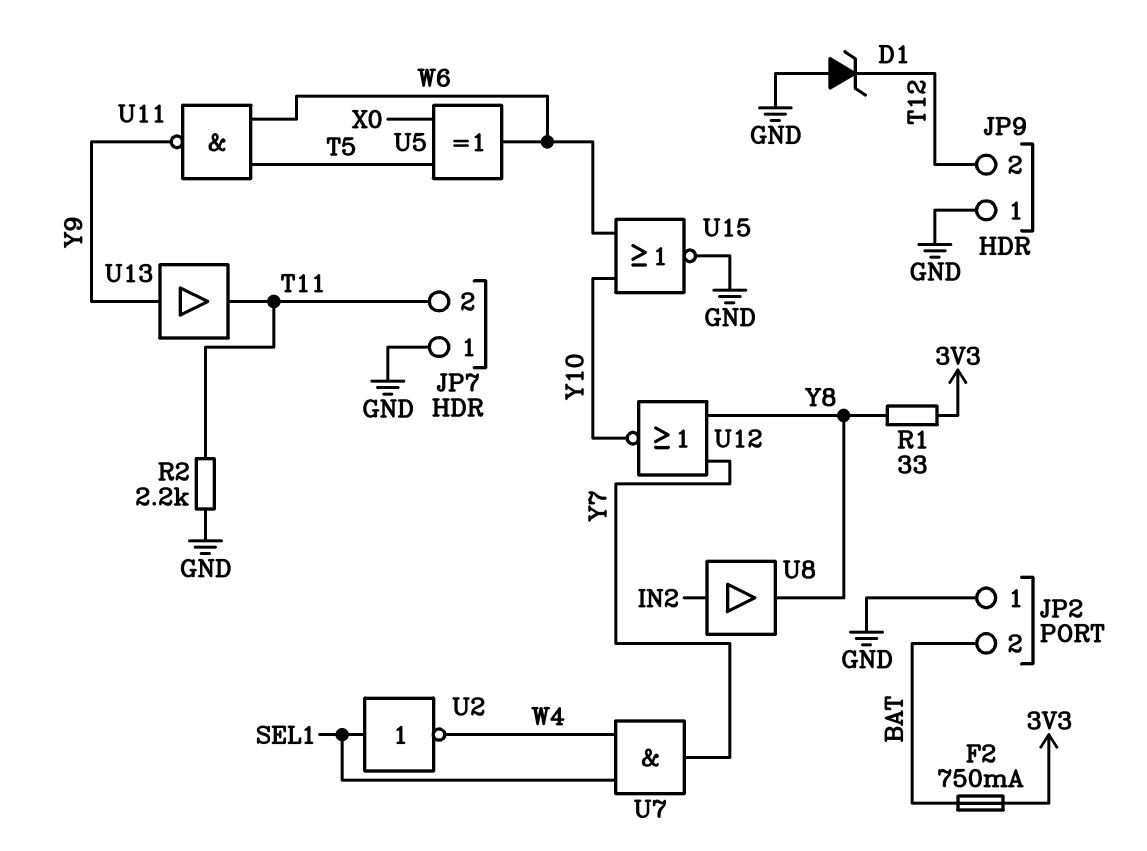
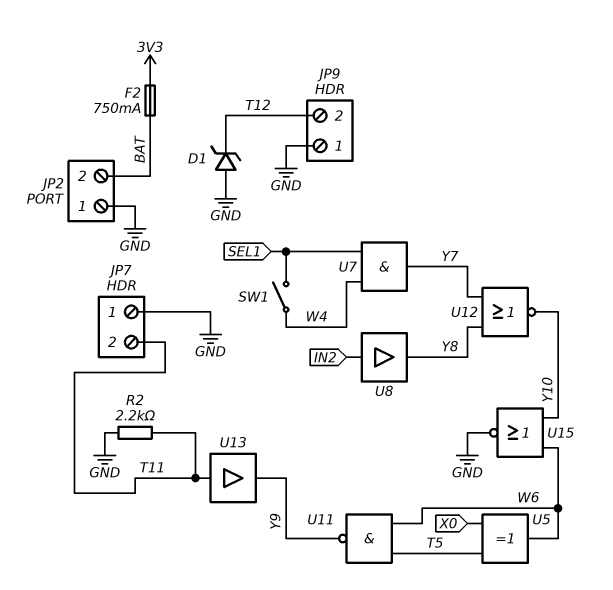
R1: 33 (3V3, Y8) -> none
SW1: none -> switch (SEL1, W4)
U2: NOT (in SEL1, out W4) -> none
U13: buffer (in Y9, out T11) -> buffer (in T11, out Y9)

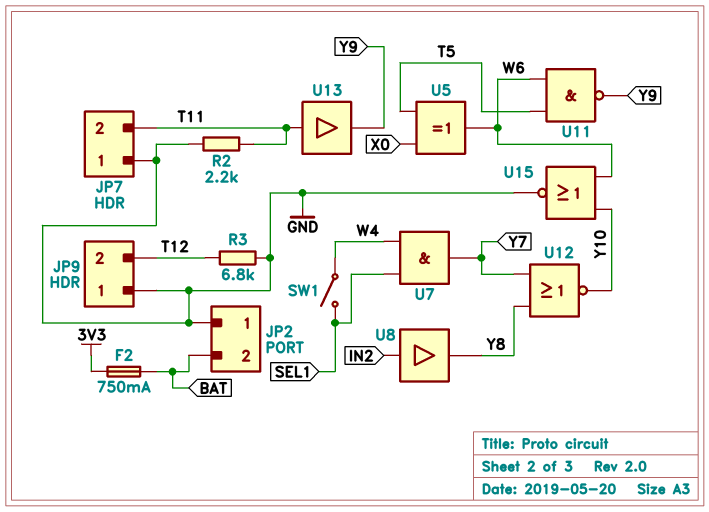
D1: zener (A GND, K T12) -> none
R3: none -> 6.8k (GND, T12)

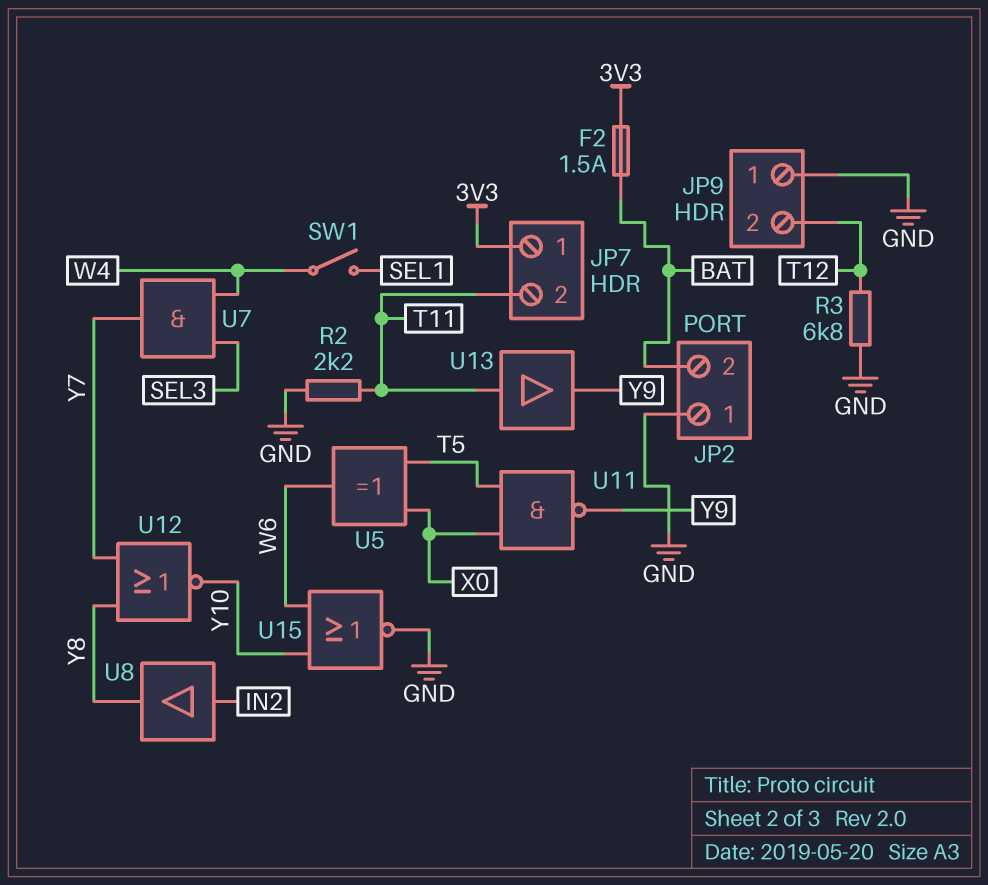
F2: 750mA (3V3, BAT) -> 1.5A (3V3, BAT)
JP7 pin 1: GND -> 3V3
U7: AND (in SEL1, in W4, out Y7) -> AND (in SEL3, in W4, out Y7)
U11: NAND (in T5, in W6, out Y9) -> NAND (in T5, in X0, out Y9)

